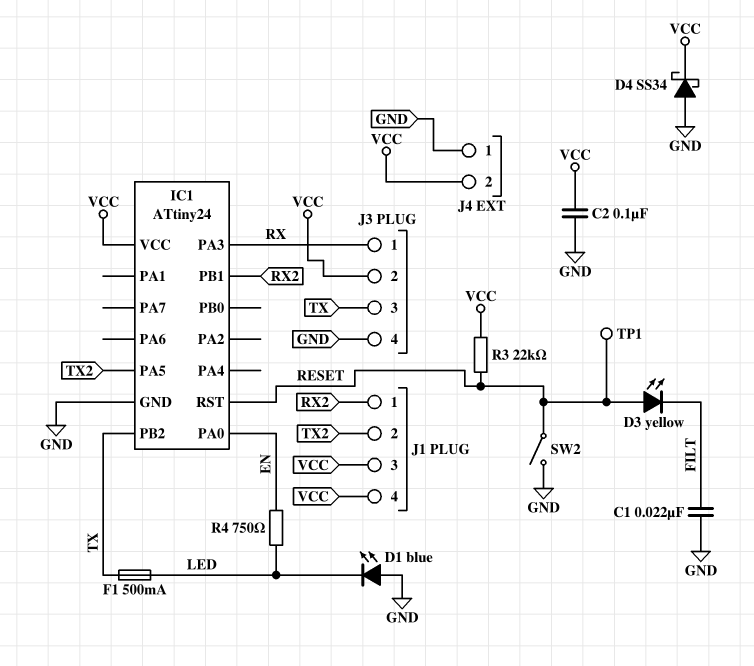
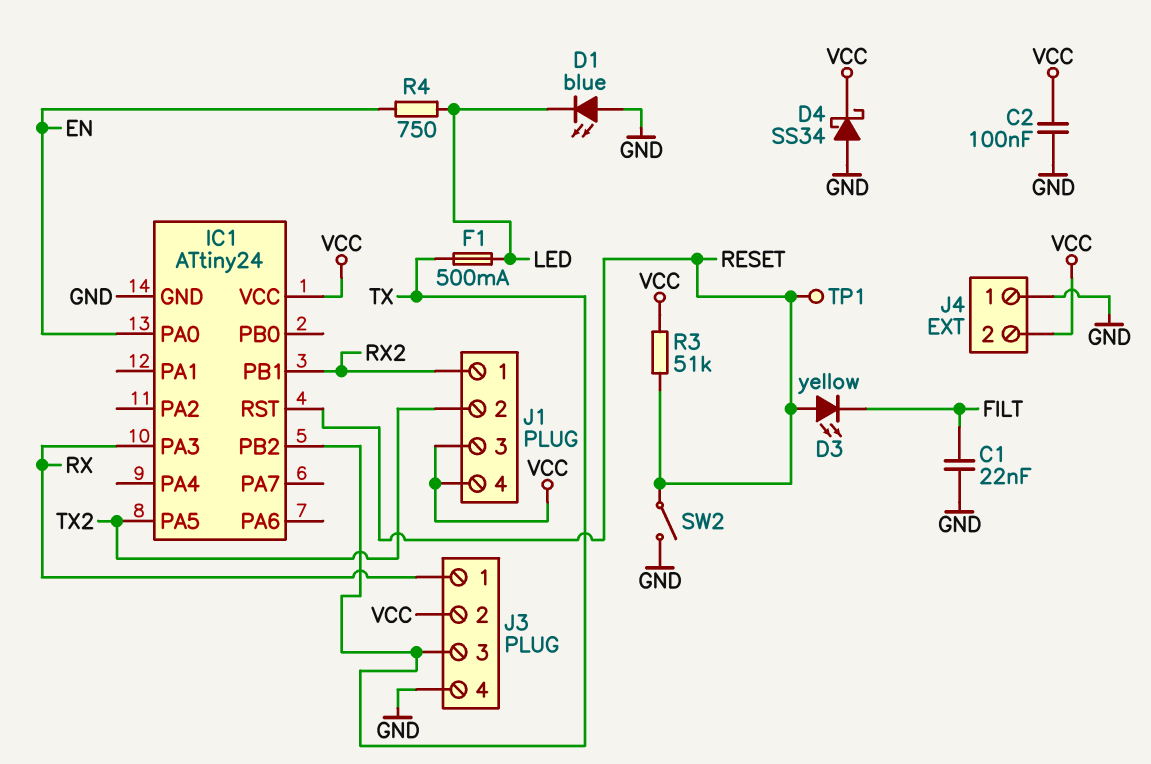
R3: 22k (RESET, VCC) -> 51k (RESET, VCC)

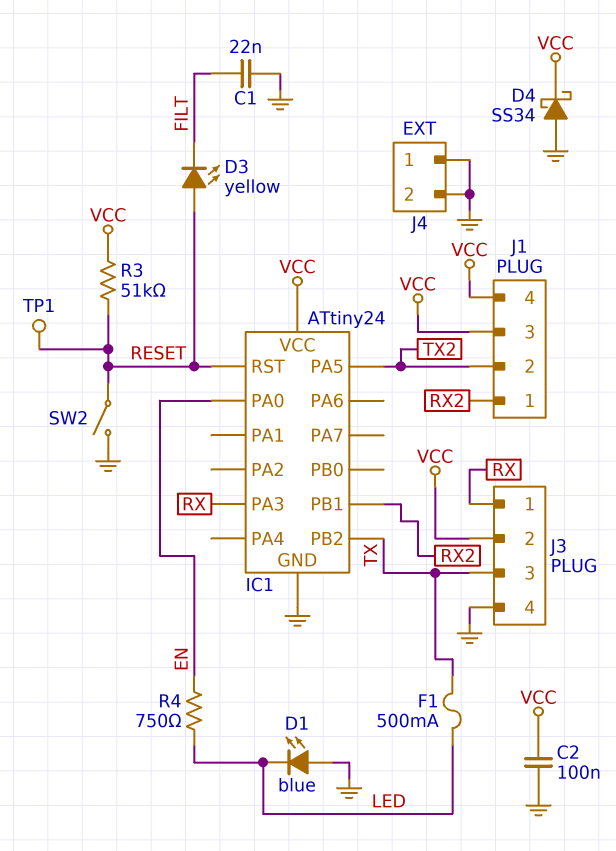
J4 pin 2: VCC -> GND

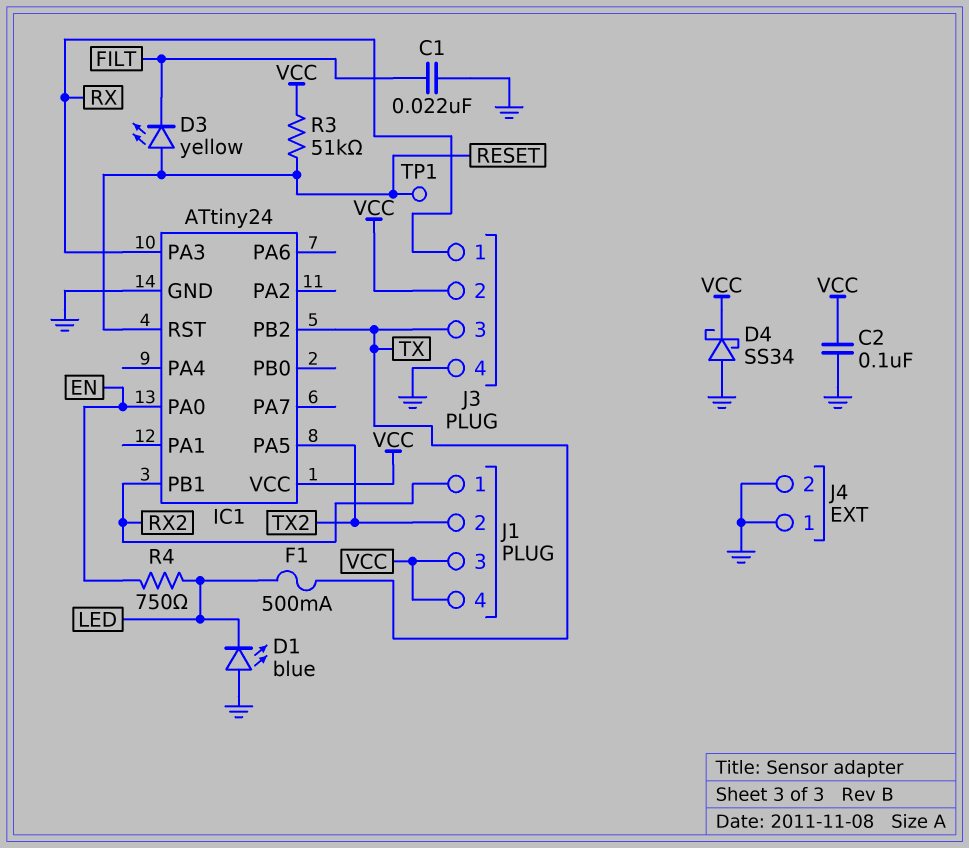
SW2: switch (GND, RESET) -> none

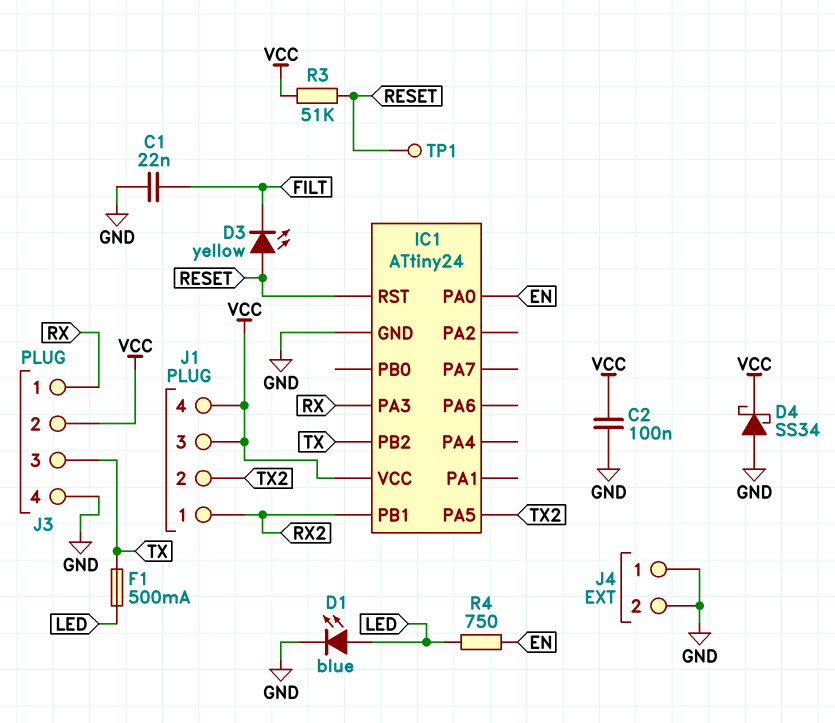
D1: LED blue (A GND, K LED) -> LED blue (A LED, K GND)

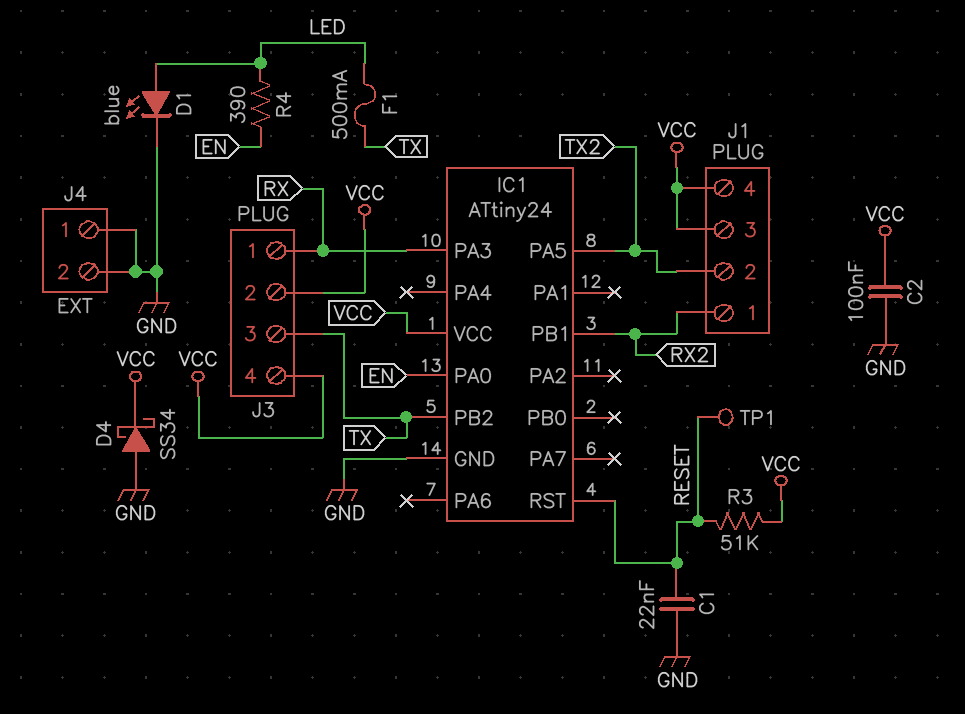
C1: 22nF (FILT, GND) -> 22nF (GND, RESET)
D3: LED yellow (A RESET, K FILT) -> none
J3 pin 4: GND -> VCC
R4: 750 (EN, LED) -> 390 (EN, LED)

